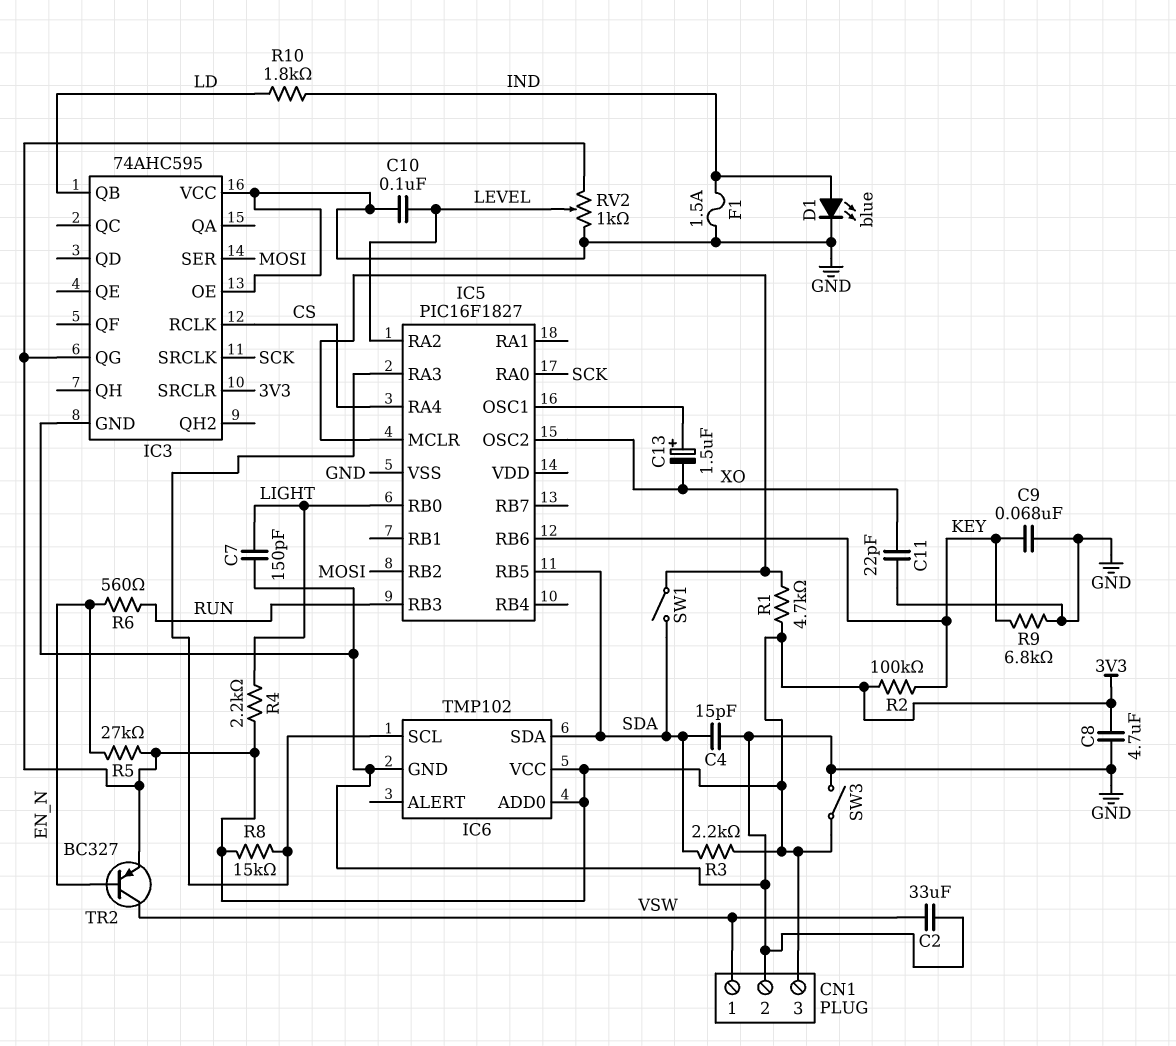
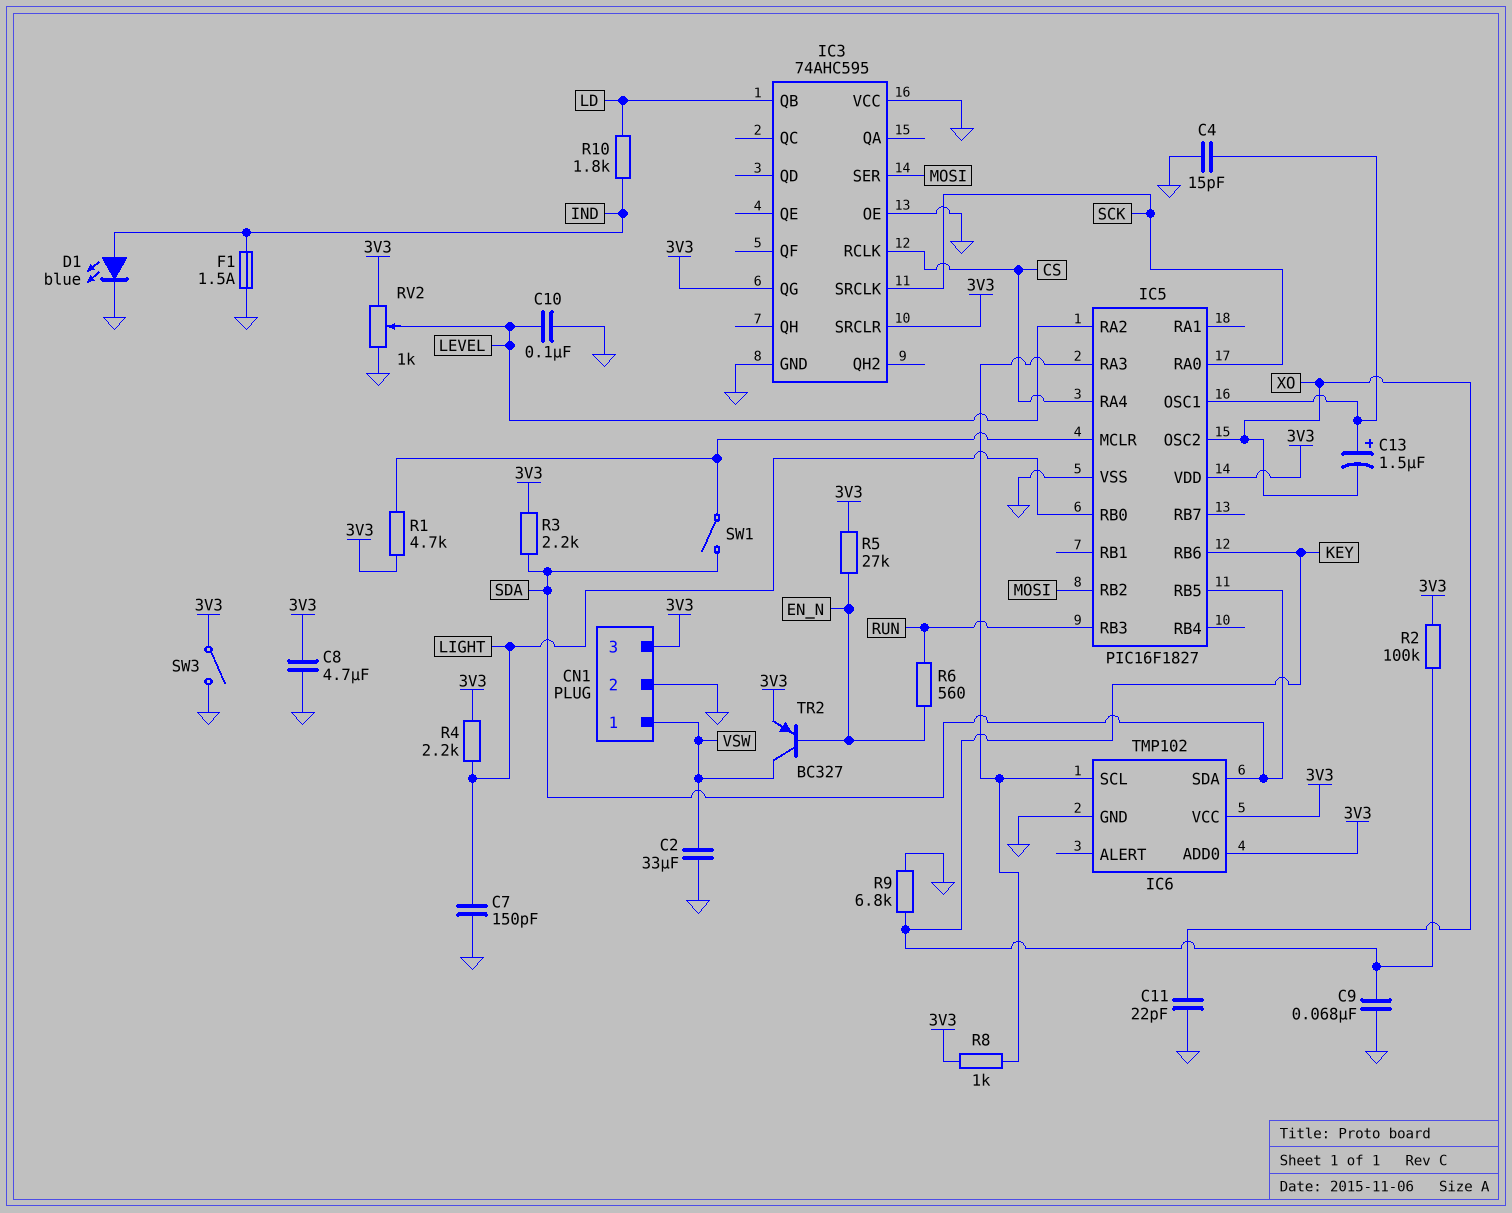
C4: 15pF (GND, SDA) -> 15pF (GND, IC5/OSC1)
IC5 pin VDD: none -> 3V3
R8: 15k (3V3, IC5/RA3) -> 1k (3V3, IC5/RA3)

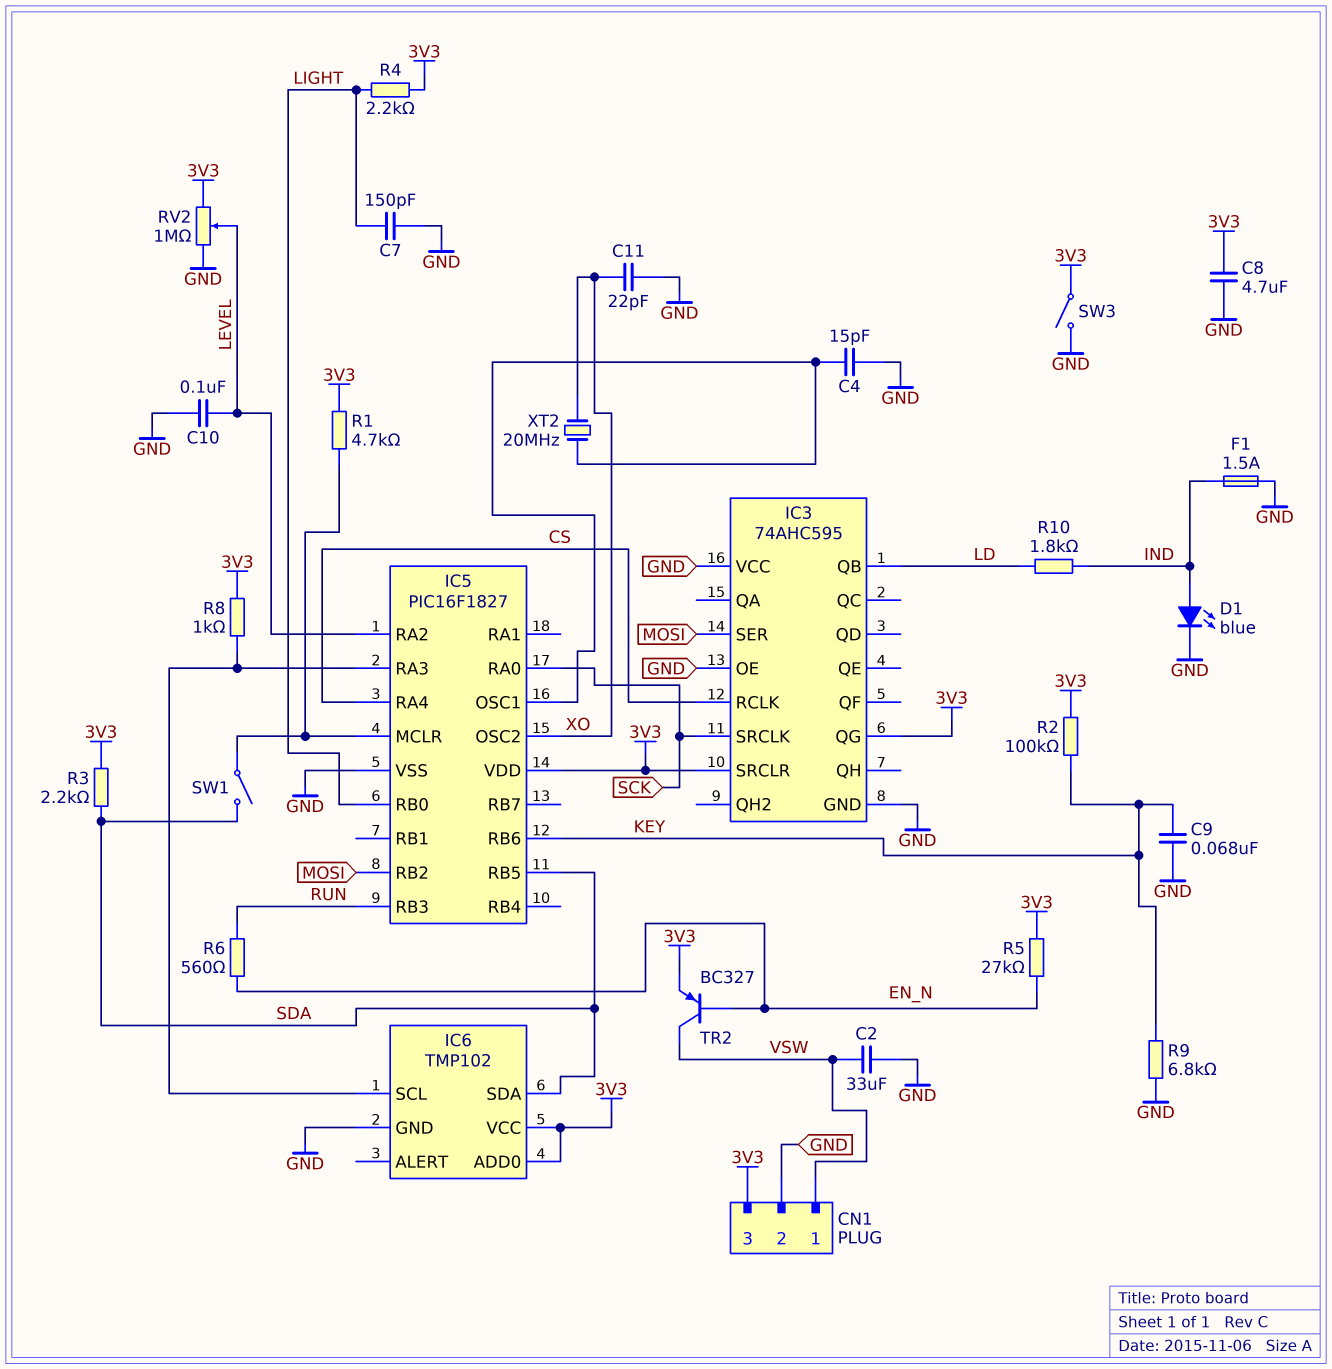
C13: 1.5uF (plus IC5/OSC1, minus XO) -> none
RV2: 1k (3V3, GND, wiper LEVEL) -> 1M (3V3, GND, wiper LEVEL)
XT2: none -> 20MHz (IC5/OSC1, XO)

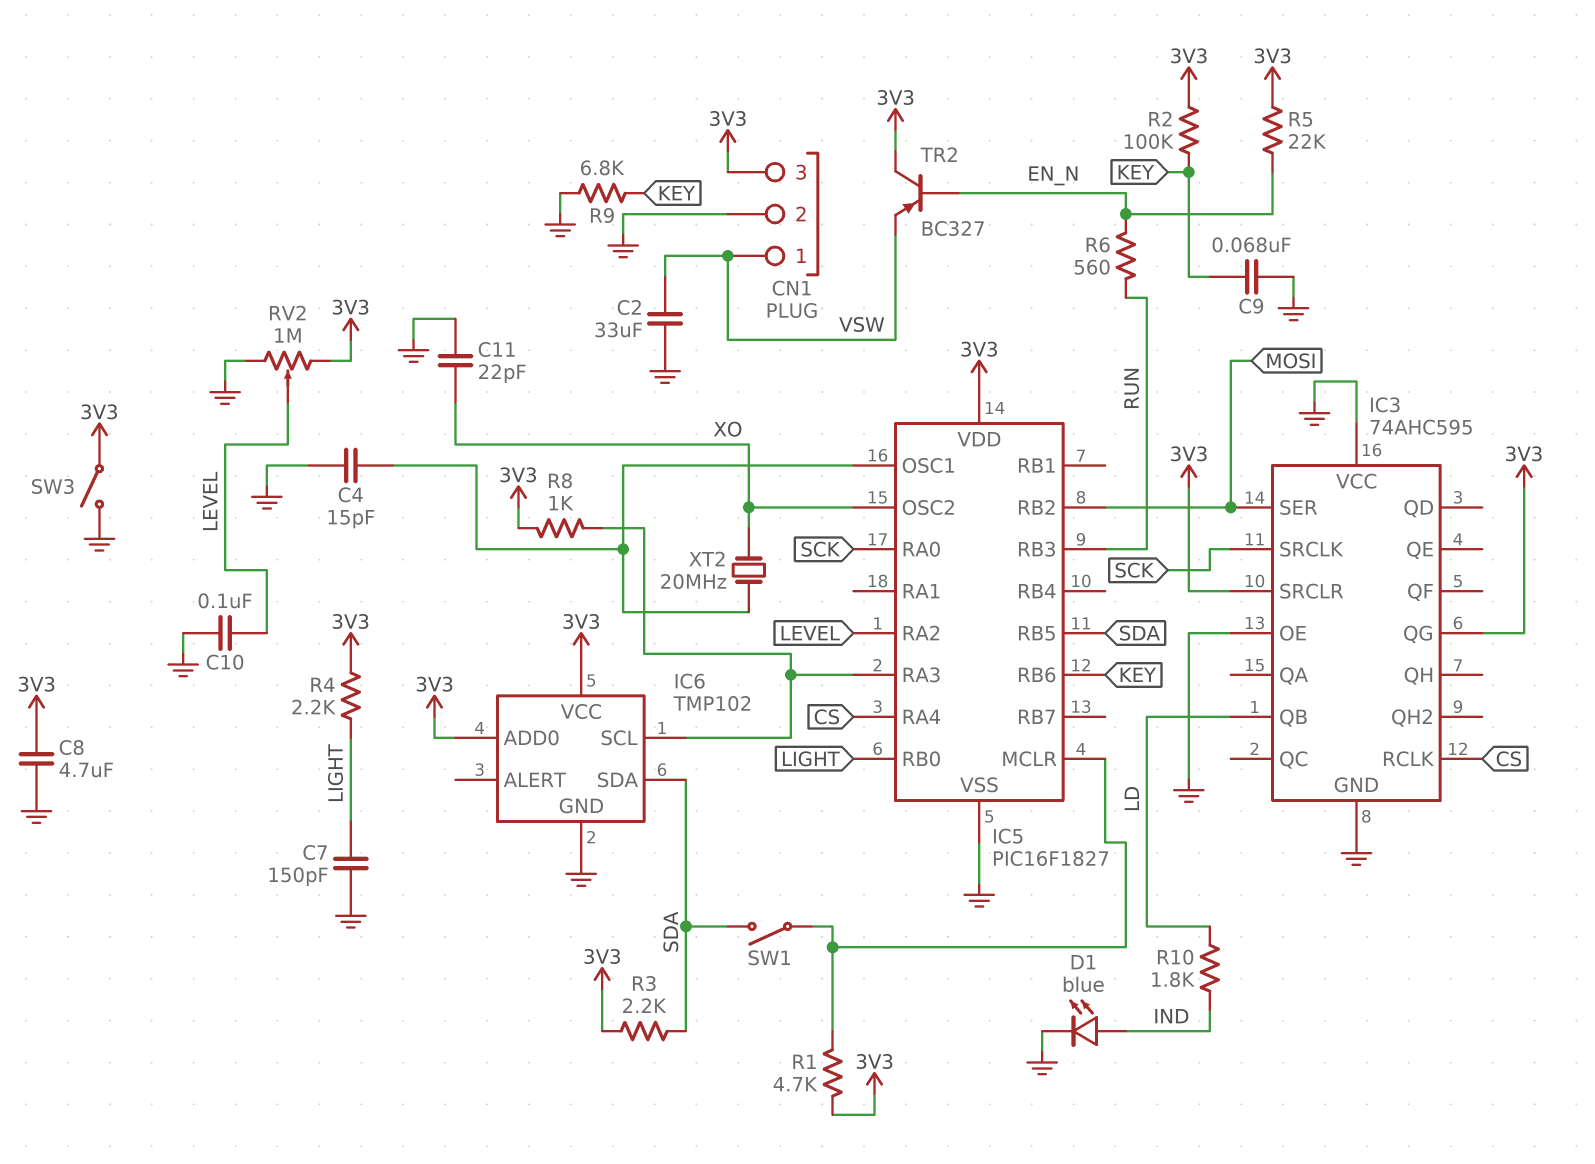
F1: 1.5A (GND, IND) -> none
R5: 27k (3V3, EN_N) -> 22k (3V3, EN_N)
TR2: PNP BC327 (B EN_N, C VSW, E 3V3) -> PNP BC327 (B EN_N, C 3V3, E VSW)

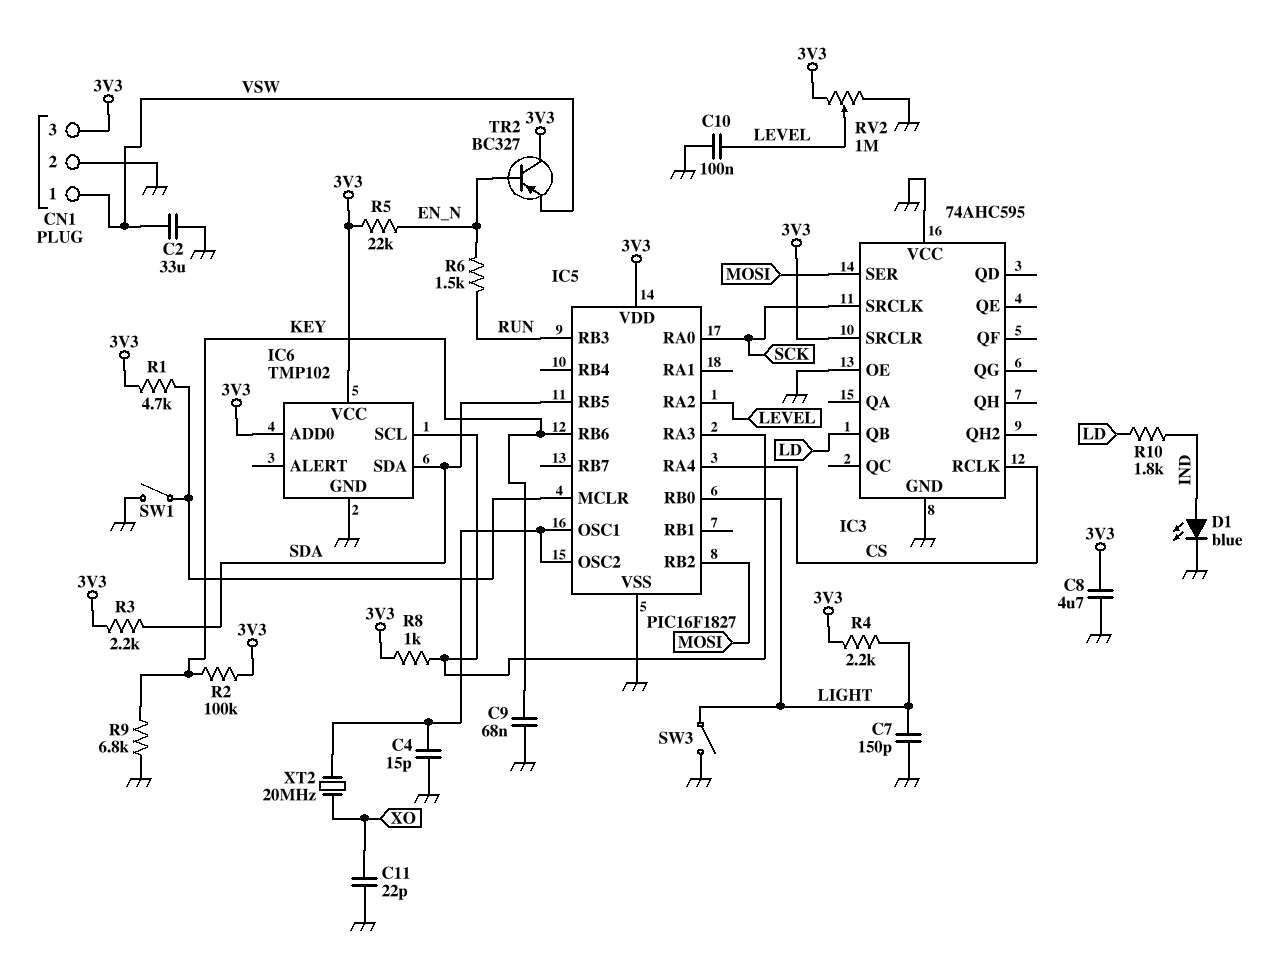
IC3 pin QG: 3V3 -> none
IC5 pin OSC2: XO -> IC5/OSC1
R6: 560 (EN_N, RUN) -> 1.5k (EN_N, RUN)
SW1: switch (IC5/MCLR, SDA) -> switch (GND, IC5/MCLR)
SW3: switch (3V3, GND) -> switch (GND, LIGHT)

